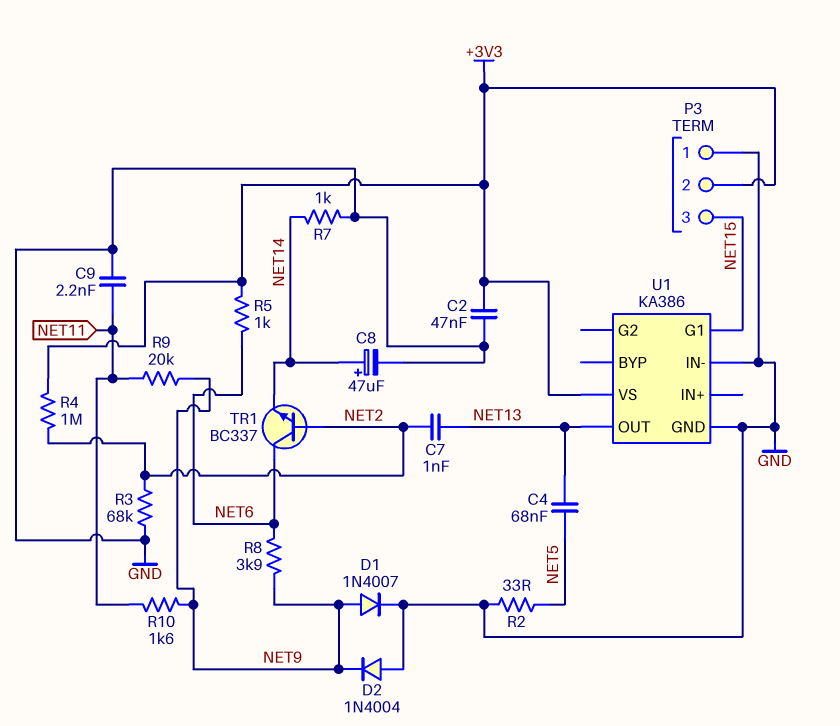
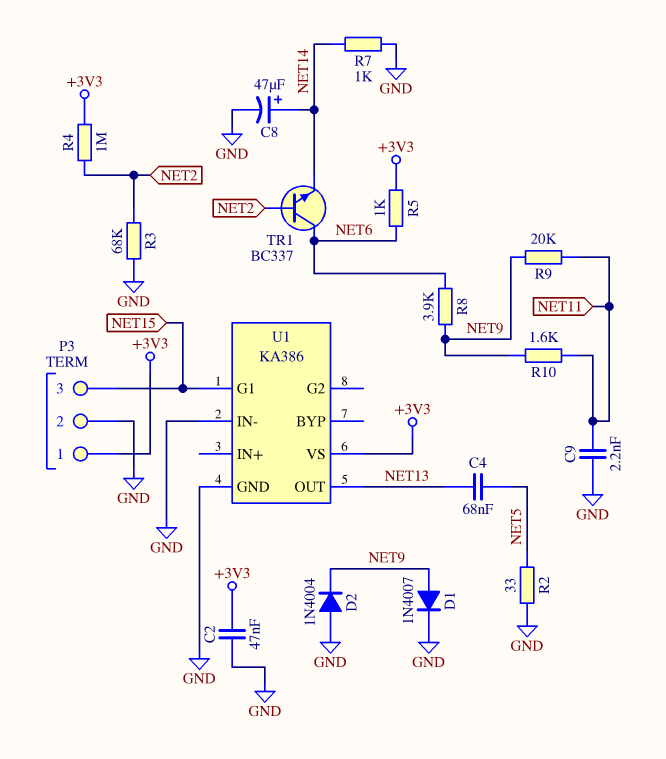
C7: 1nF (NET2, NET13) -> none
P3 pin 1: GND -> +3V3
P3 pin 2: +3V3 -> GND

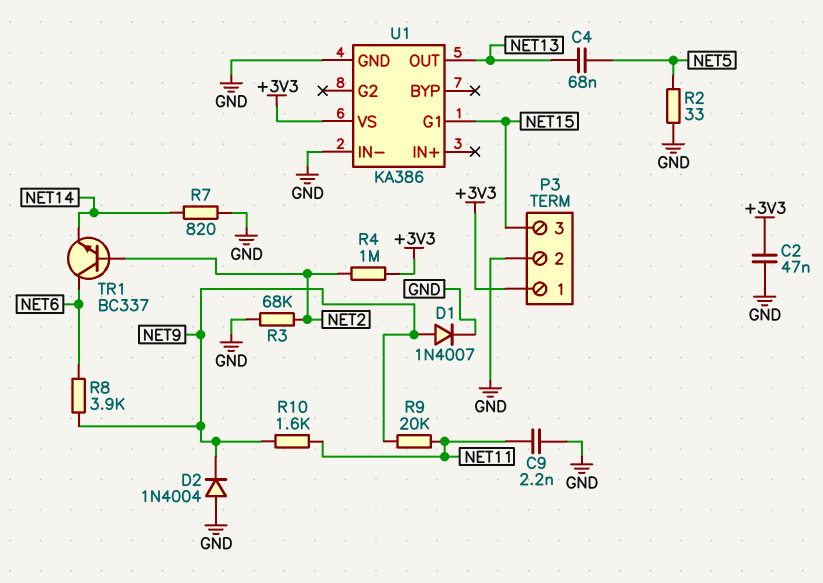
C8: 47uF (plus NET14, minus GND) -> none
R5: 1k (+3V3, NET6) -> none
R7: 1k (GND, NET14) -> 820 (GND, NET14)

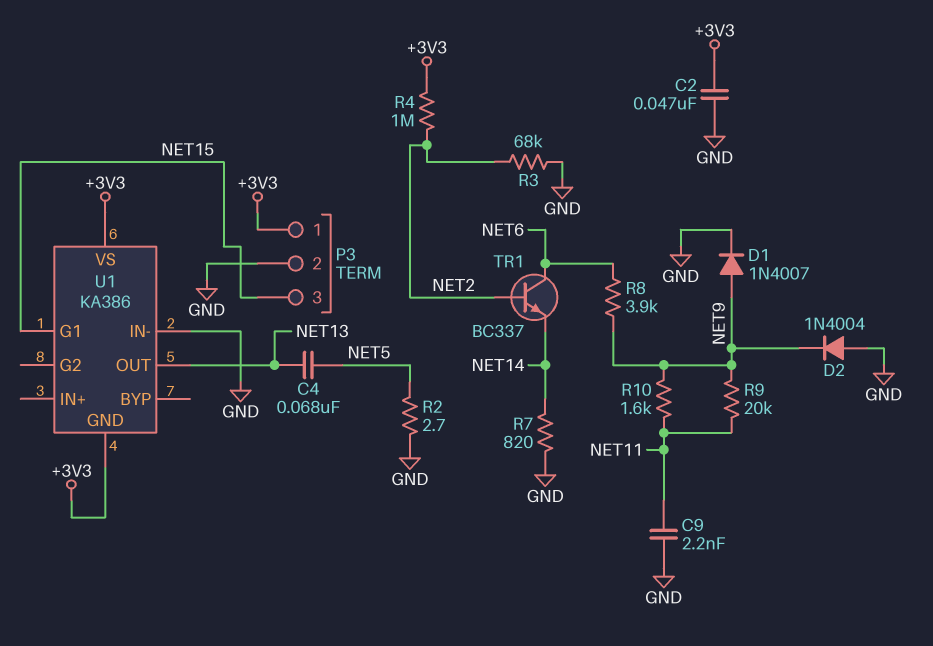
R2: 33 (GND, NET5) -> 2.7 (GND, NET5)
U1 pin GND: GND -> +3V3

